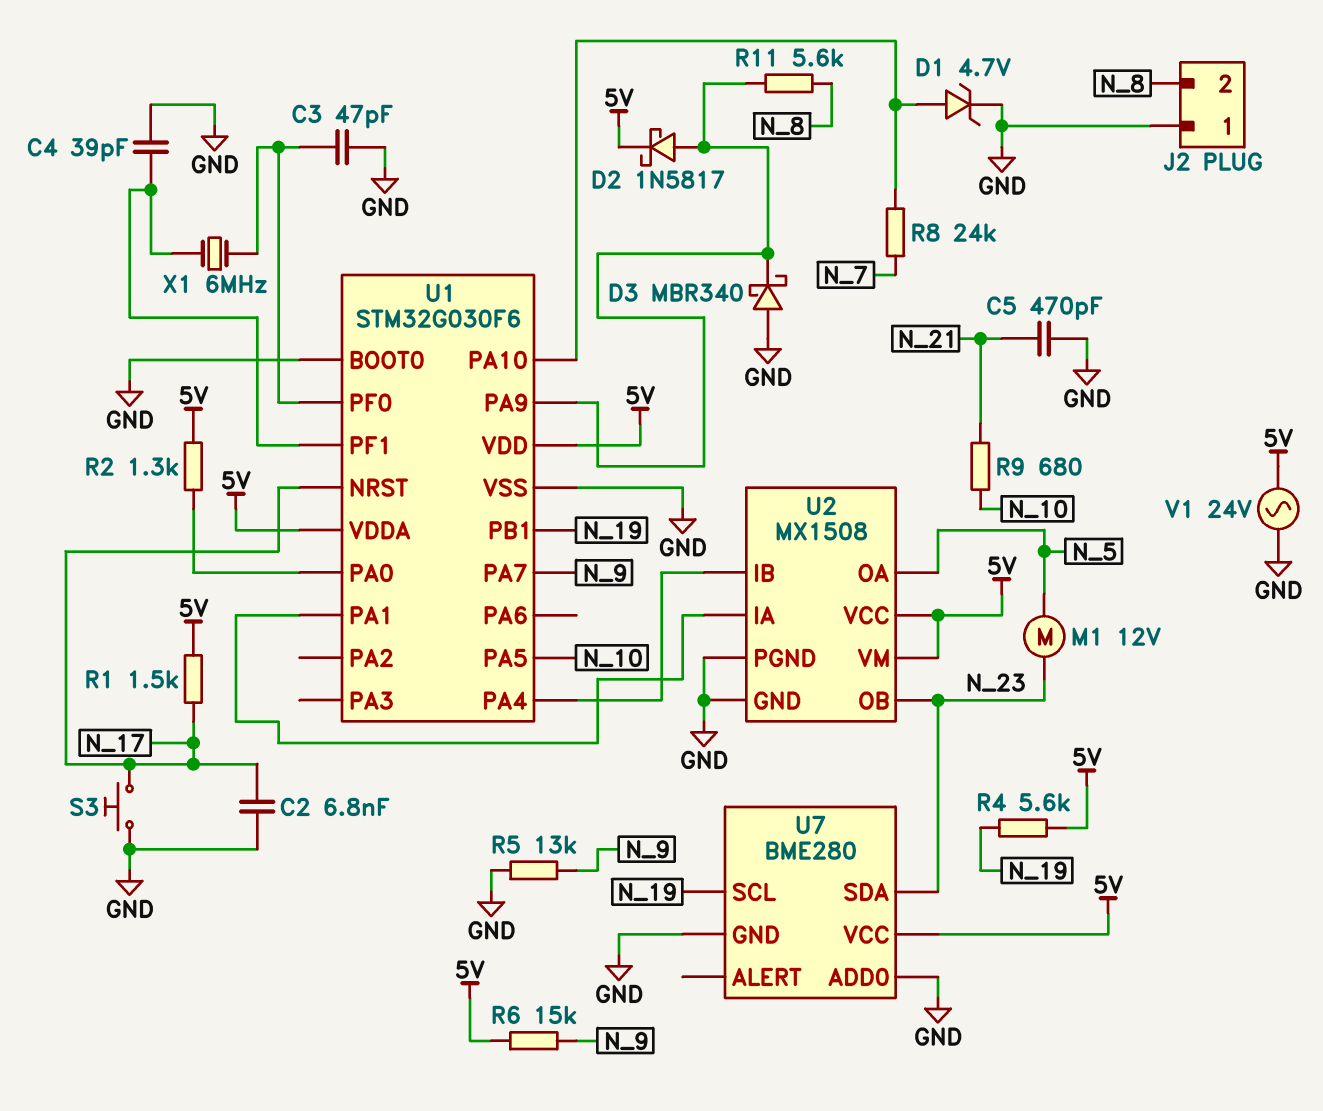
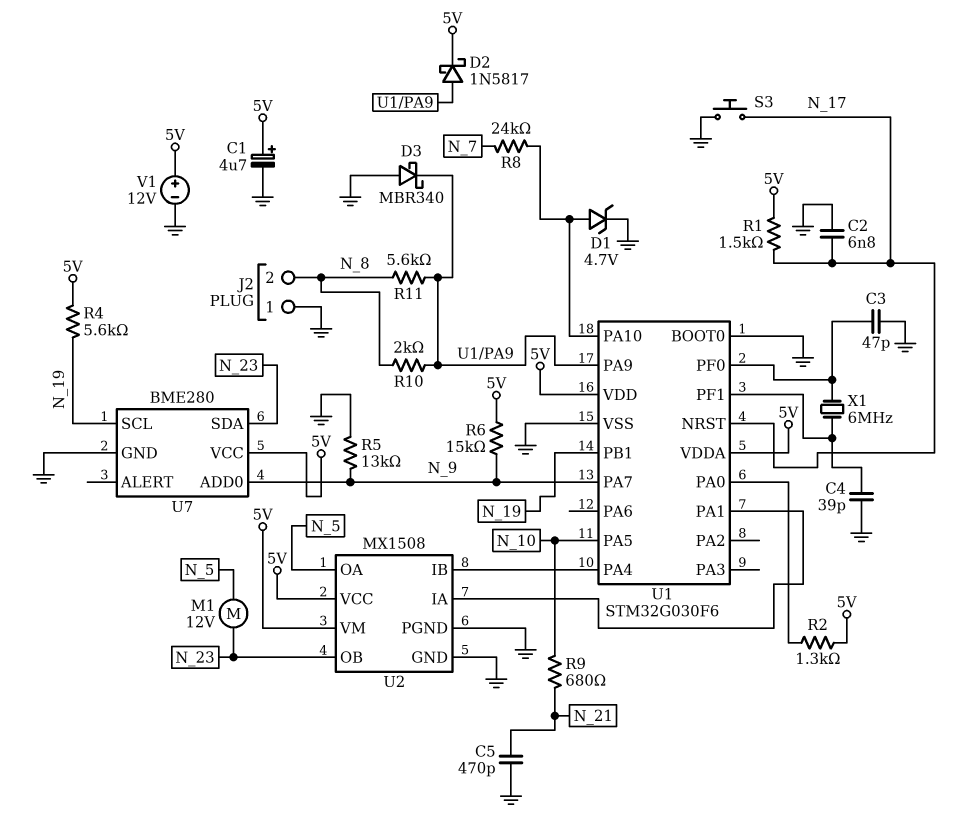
C1: none -> 4.7uF (plus 5V, minus GND)
R10: none -> 2k (N_8, U1/PA9)
U7 pin ADD0: GND -> N_9
V1: AC 24V (5V, GND) -> 12V (plus 5V, minus GND)

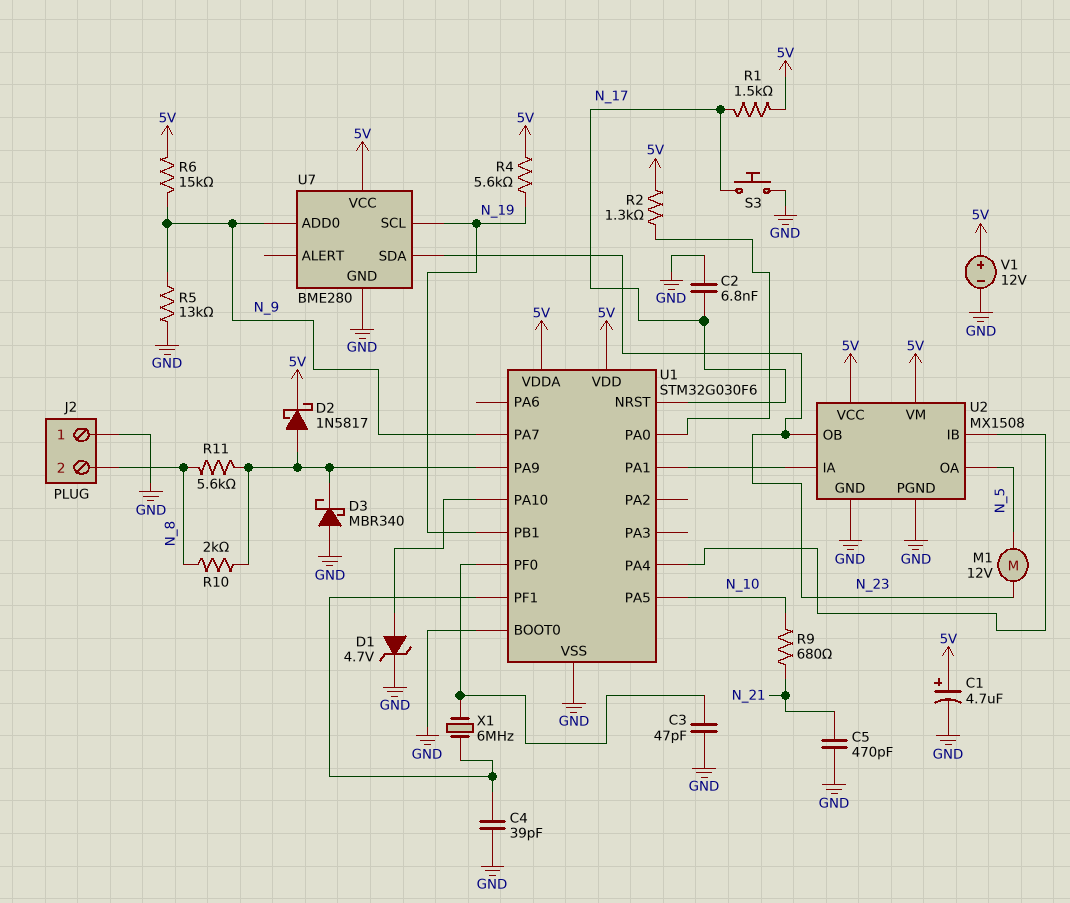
R8: 24k (N_7, U1/PA10) -> none

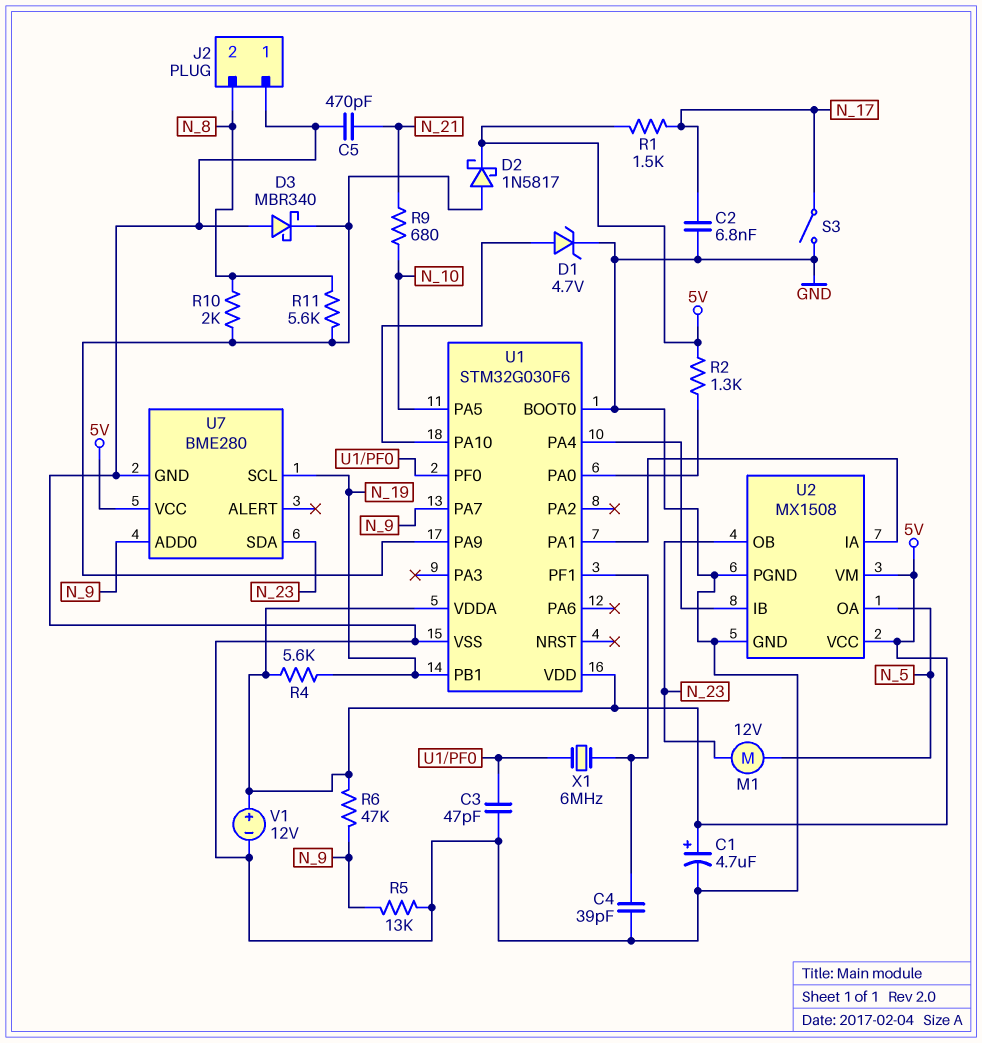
R6: 15k (5V, N_9) -> 47k (5V, N_9)
S3: button (GND, N_17) -> switch (GND, N_17)
U1 pin NRST: N_17 -> none

